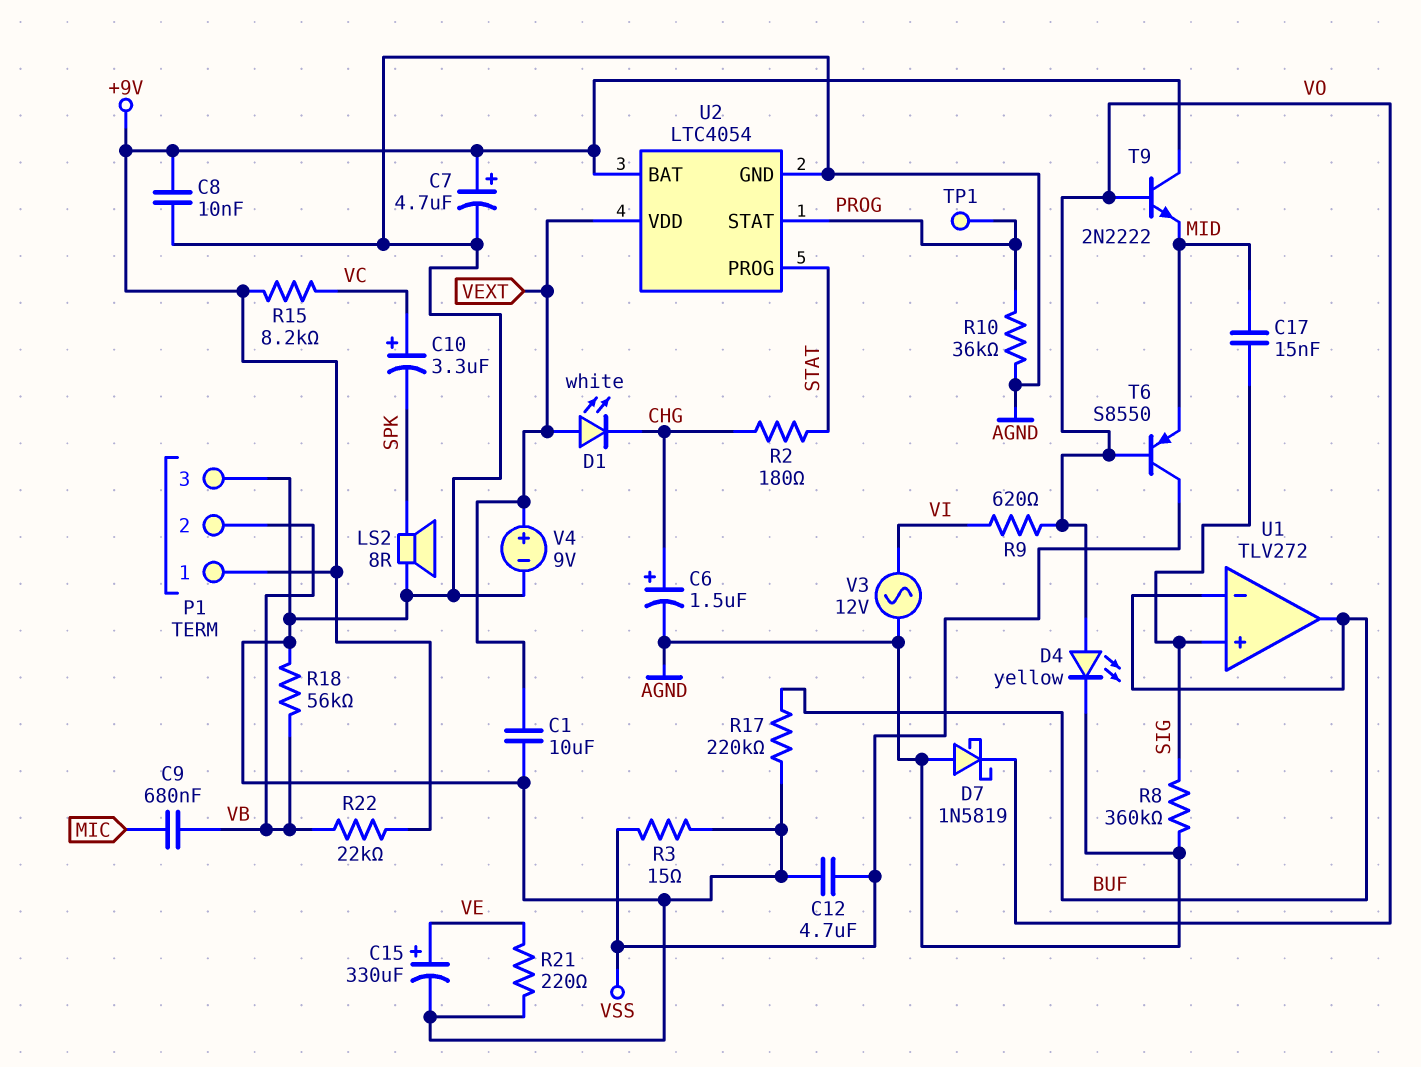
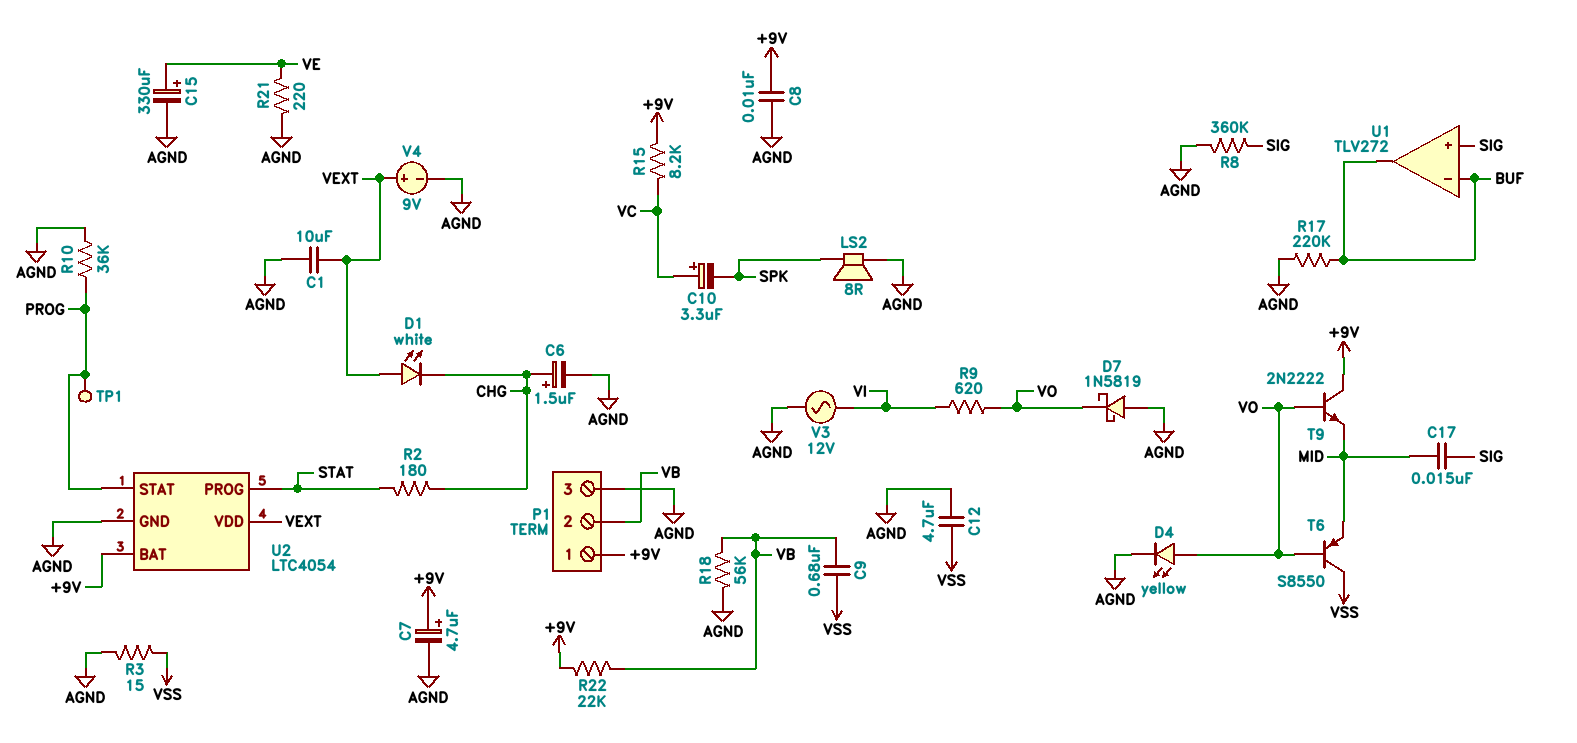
C9: 680nF (MIC, VB) -> 680nF (VB, VSS)

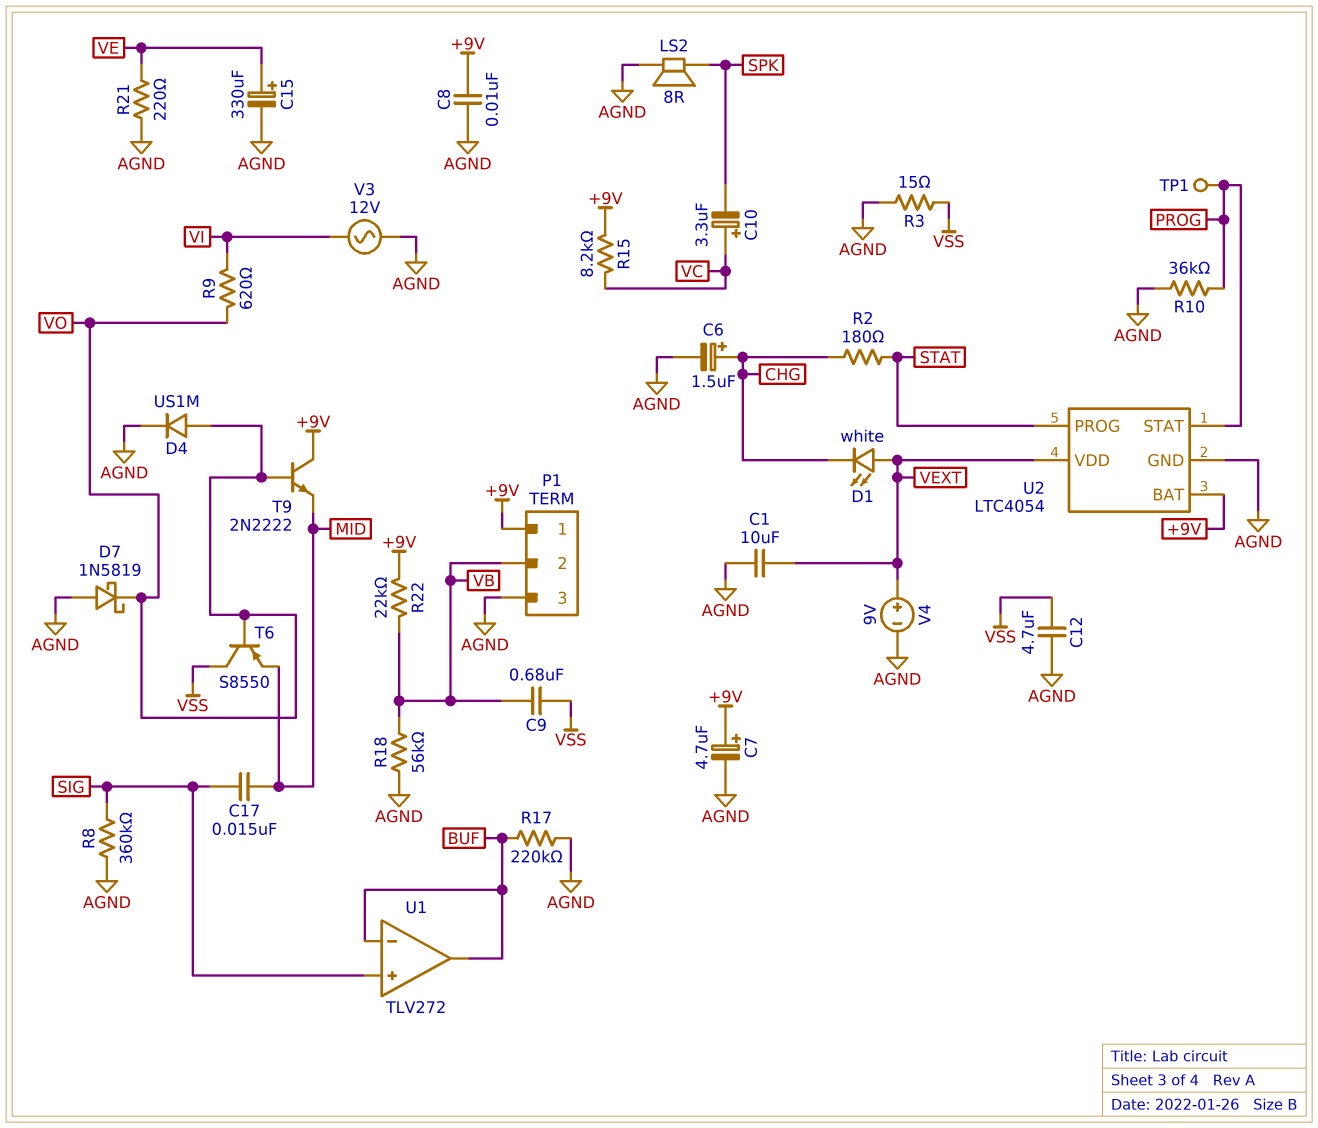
D4: LED yellow (A VO, K AGND) -> diode US1M (A VO, K AGND)

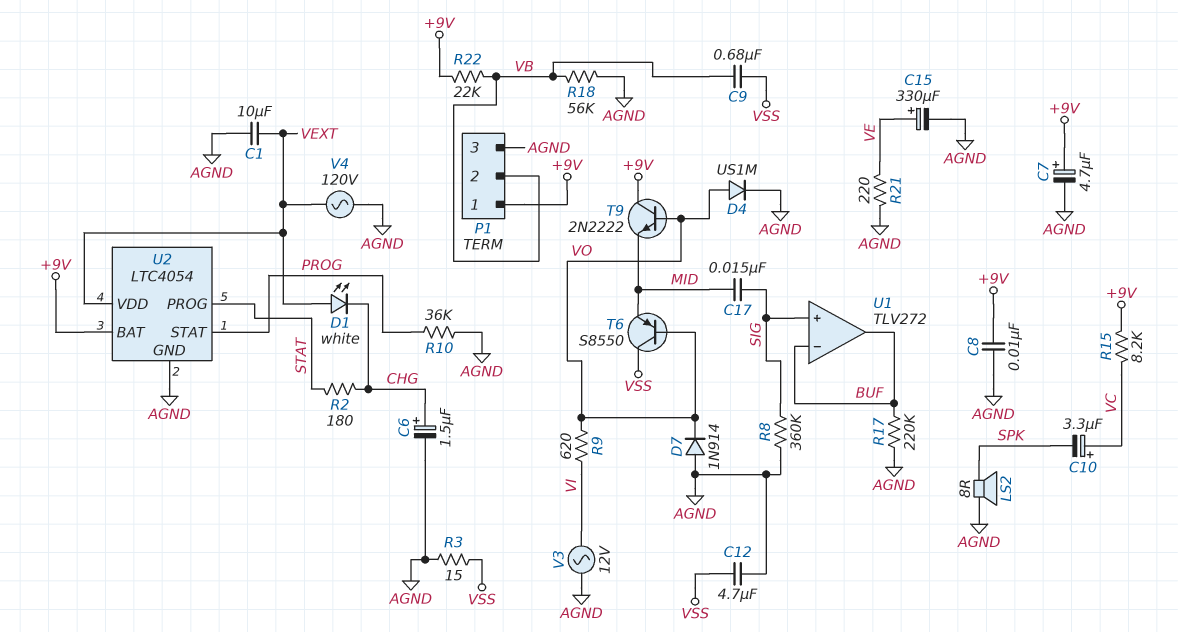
D7: schottky 1N5819 (A AGND, K VO) -> diode 1N914 (A AGND, K VO)
TP1: test point (PROG) -> none
V4: 9V (plus VEXT, minus AGND) -> AC 120V (AGND, VEXT)

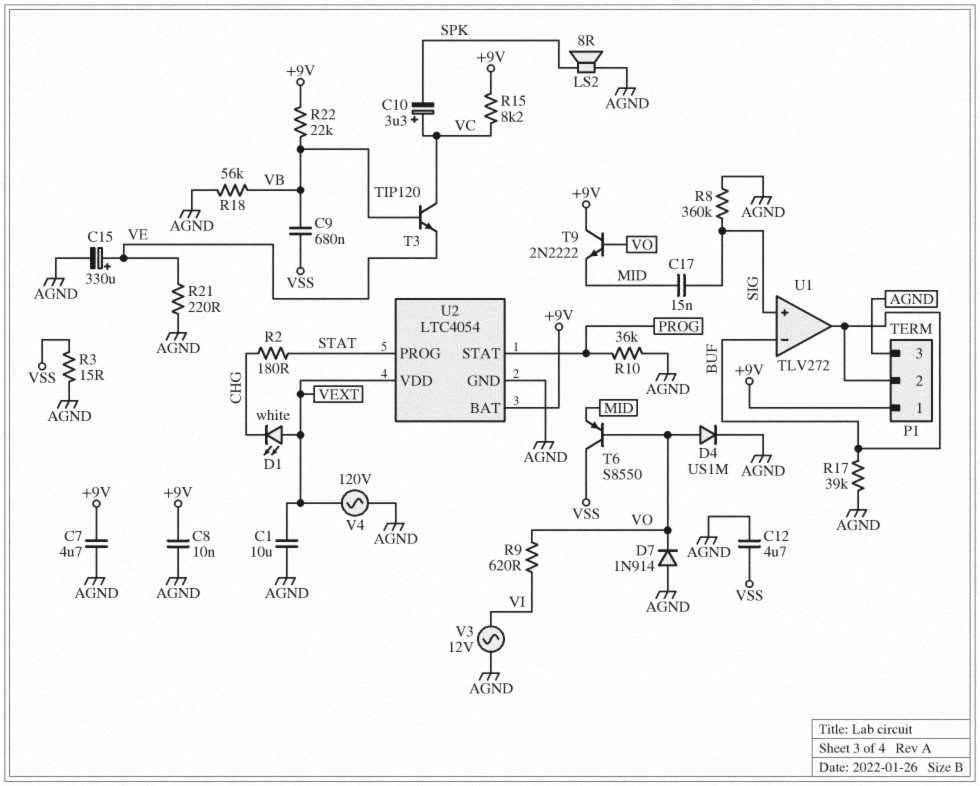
C6: 1.5uF (plus CHG, minus AGND) -> none
C7: 4.7uF (plus +9V, minus AGND) -> 4.7uF (+9V, AGND)
P1 pin 2: VB -> BUF
R17: 220k (AGND, BUF) -> 39k (AGND, BUF)
T3: none -> NPN TIP120 (B VB, C VC, E VE)

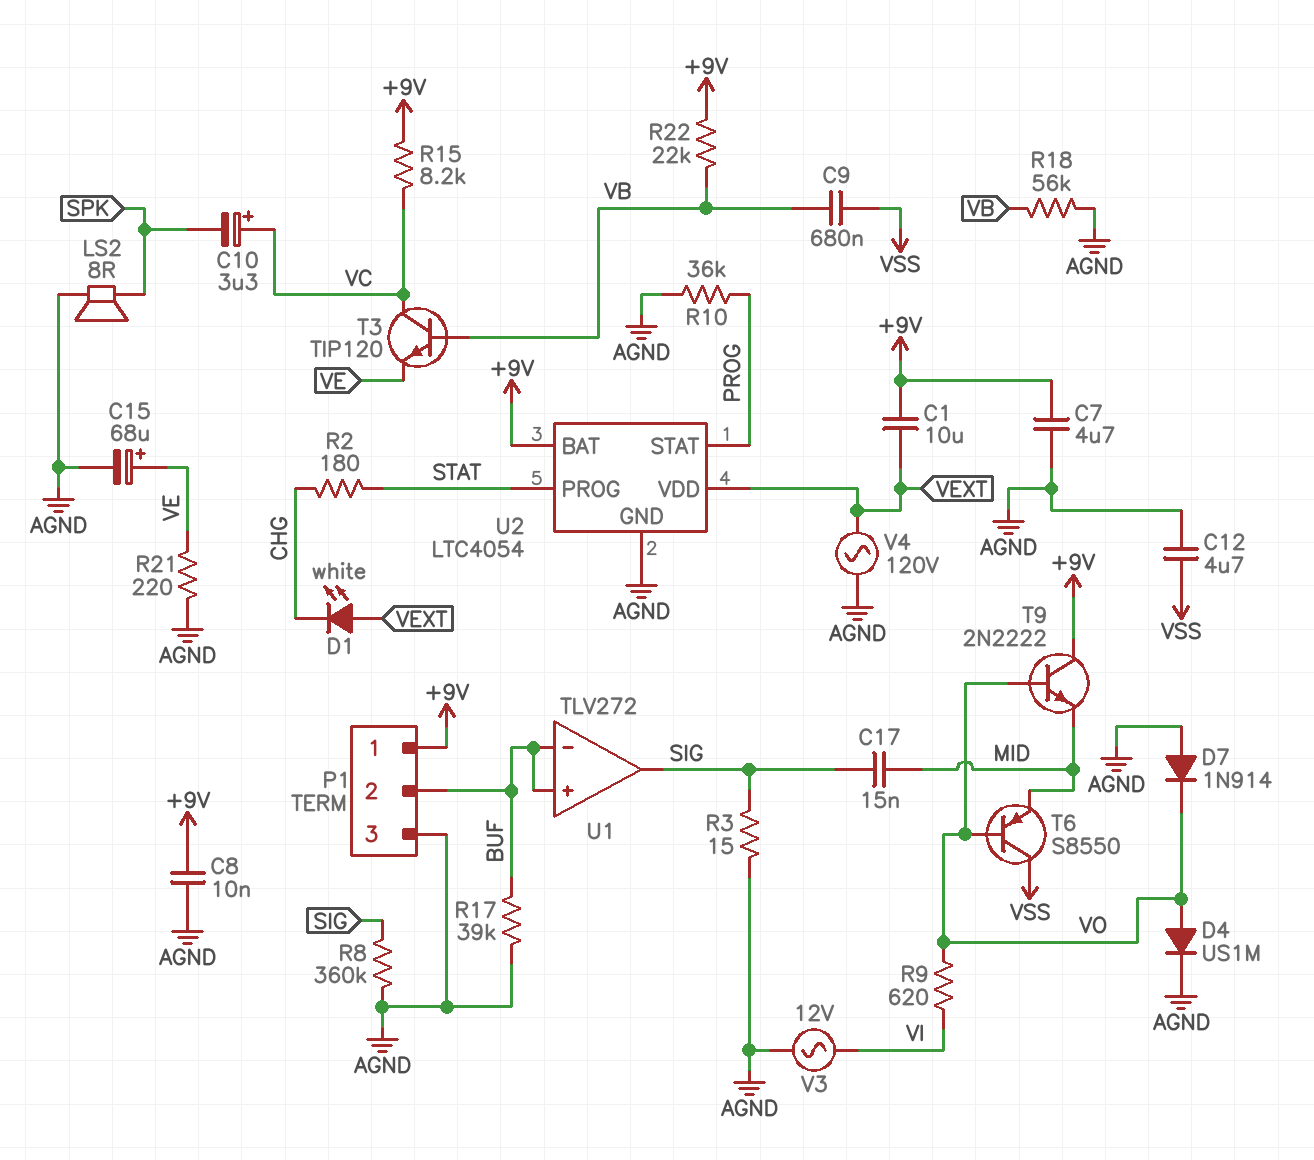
C1: 10uF (AGND, VEXT) -> 10uF (+9V, VEXT)
C15: 330uF (plus VE, minus AGND) -> 68uF (plus VE, minus AGND)
R3: 15 (AGND, VSS) -> 15 (AGND, SIG)
U1 pin in+: SIG -> BUF
U1 pin out: BUF -> SIG

